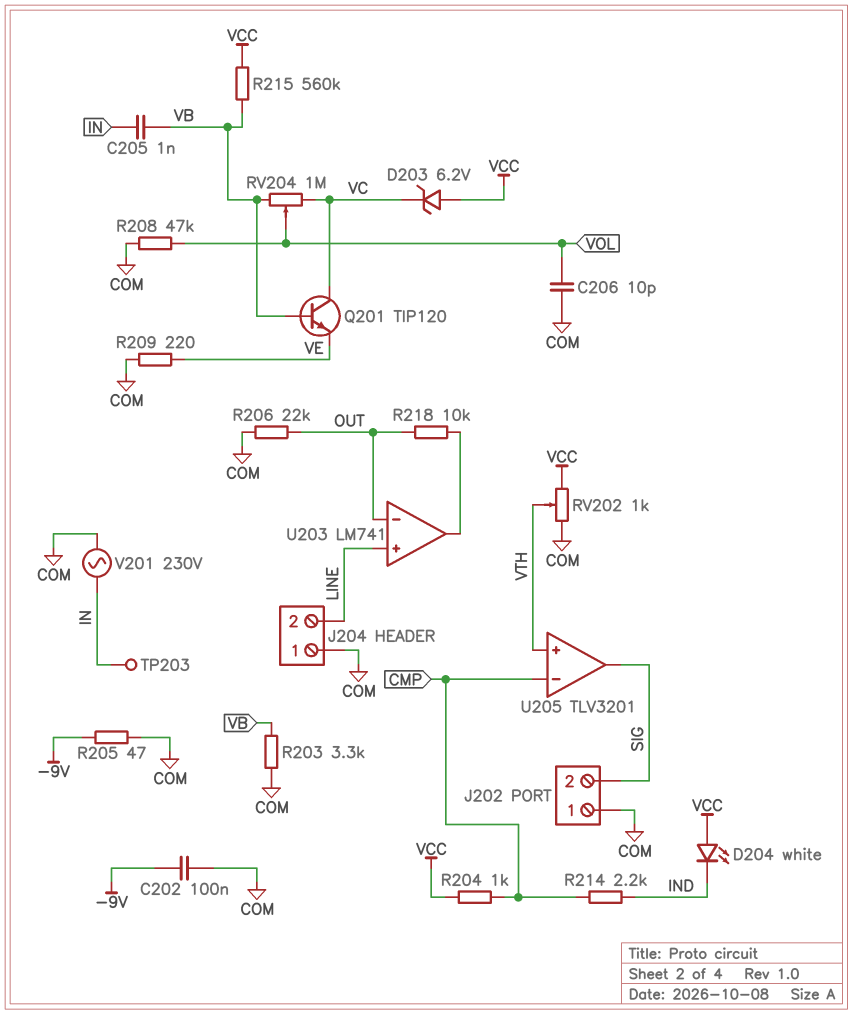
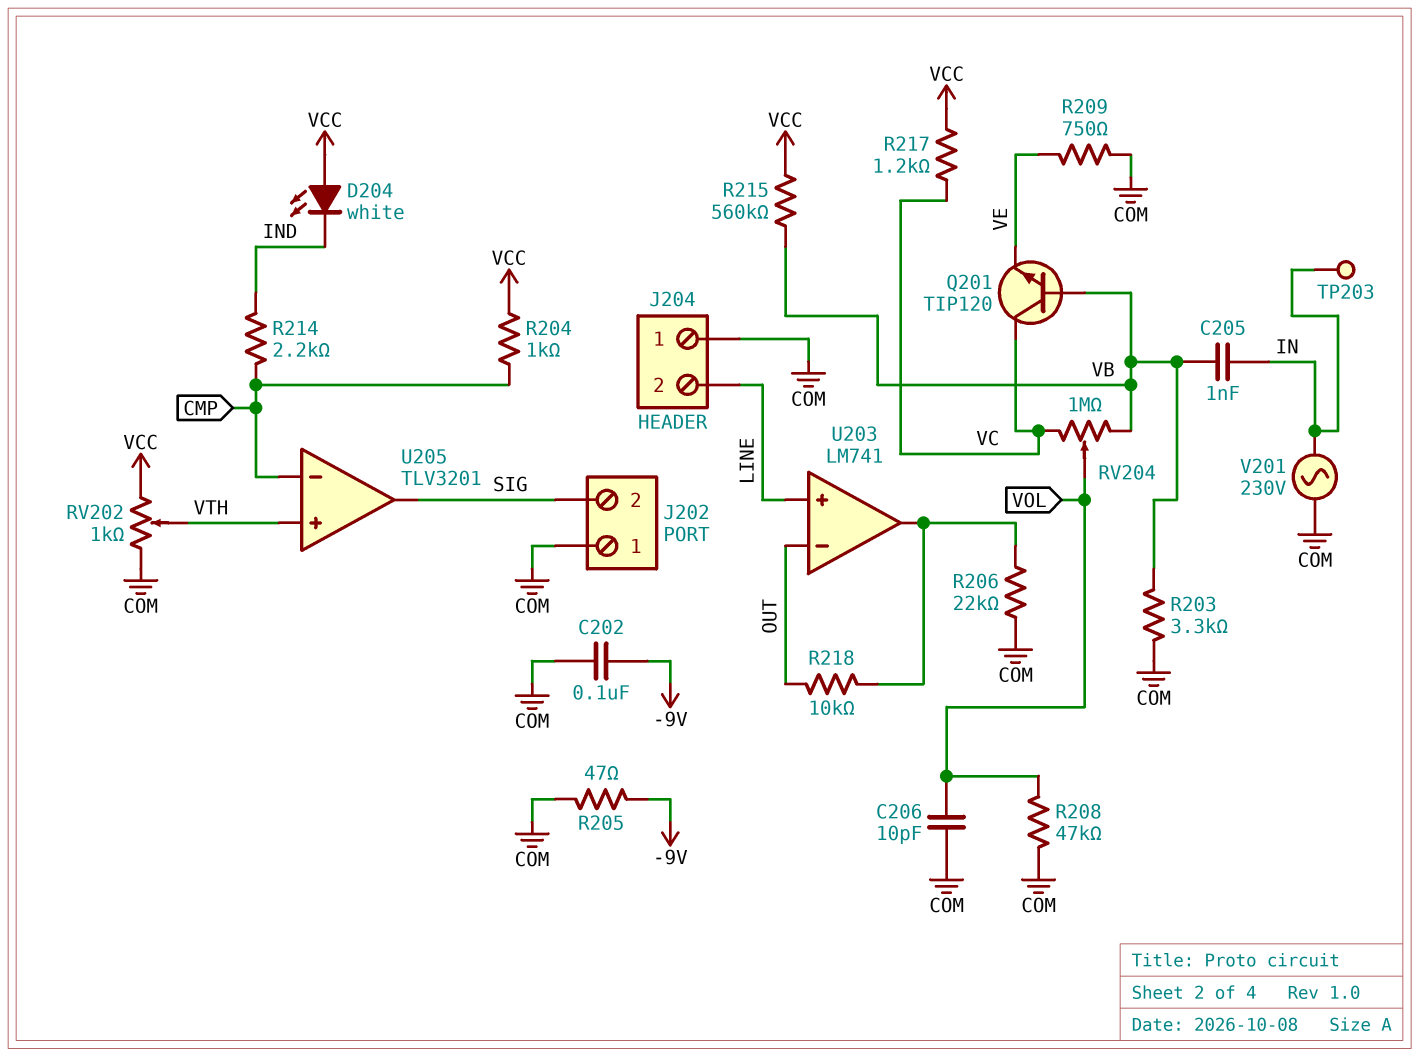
D203: zener 6.2V (A VCC, K VC) -> none
R206: 22k (COM, OUT) -> 22k (COM, U203/out)
R209: 220 (COM, VE) -> 750 (COM, VE)
R217: none -> 1.2k (VC, VCC)

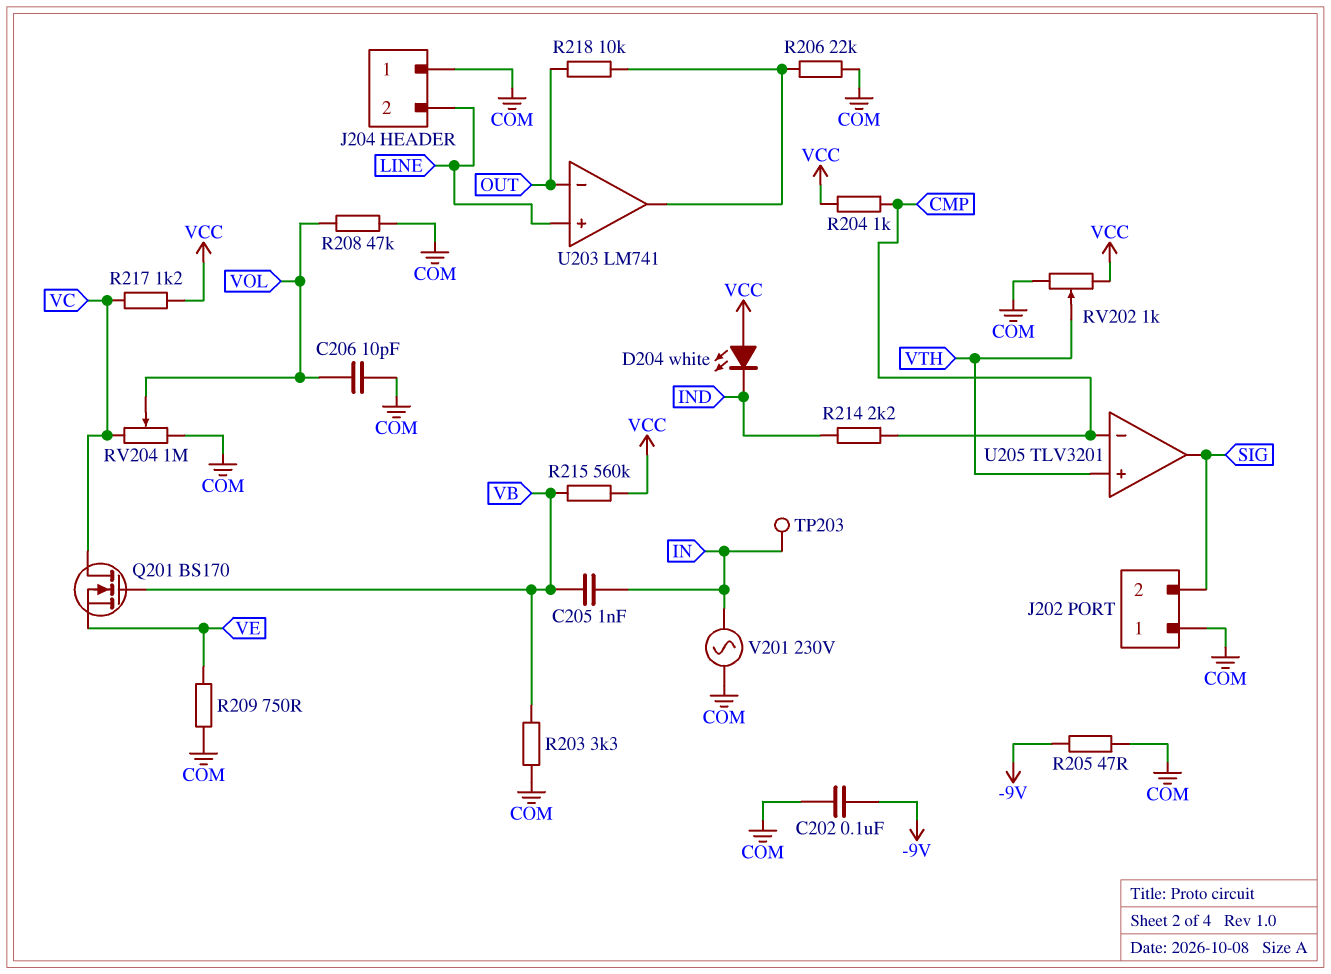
Q201: NPN TIP120 (B VB, C VC, E VE) -> NMOS BS170 (G VB, D VC, S VE)
RV204: 1M (VB, VC, wiper VOL) -> 1M (COM, VC, wiper VOL)

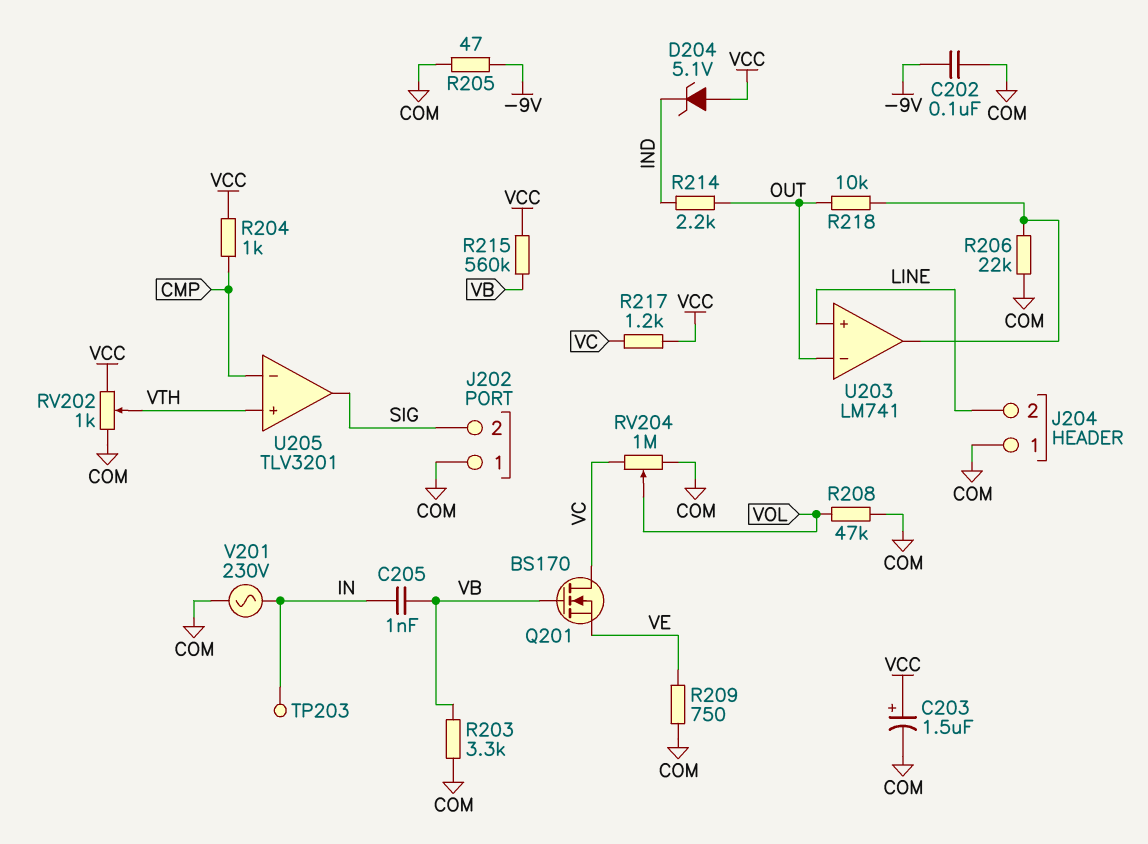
C203: none -> 1.5uF (plus VCC, minus COM)
C206: 10pF (COM, VOL) -> none
D204: LED white (A VCC, K IND) -> zener 5.1V (A VCC, K IND)
R214: 2.2k (CMP, IND) -> 2.2k (IND, OUT)

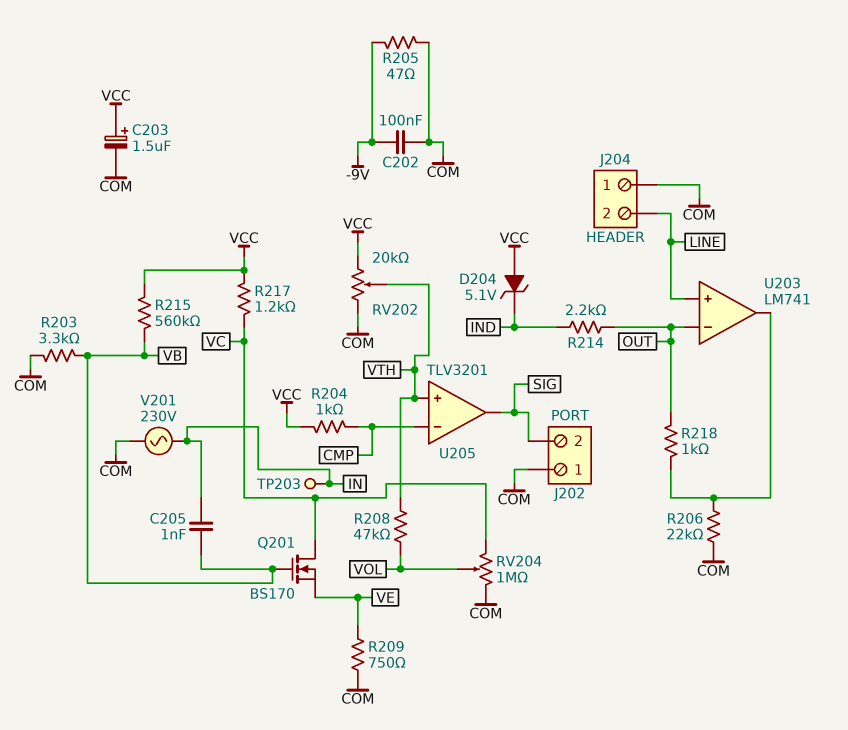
R208: 47k (COM, VOL) -> 47k (VOL, VTH)
R218: 10k (OUT, U203/out) -> 1k (OUT, U203/out)
RV202: 1k (COM, VCC, wiper VTH) -> 20k (COM, VCC, wiper VTH)

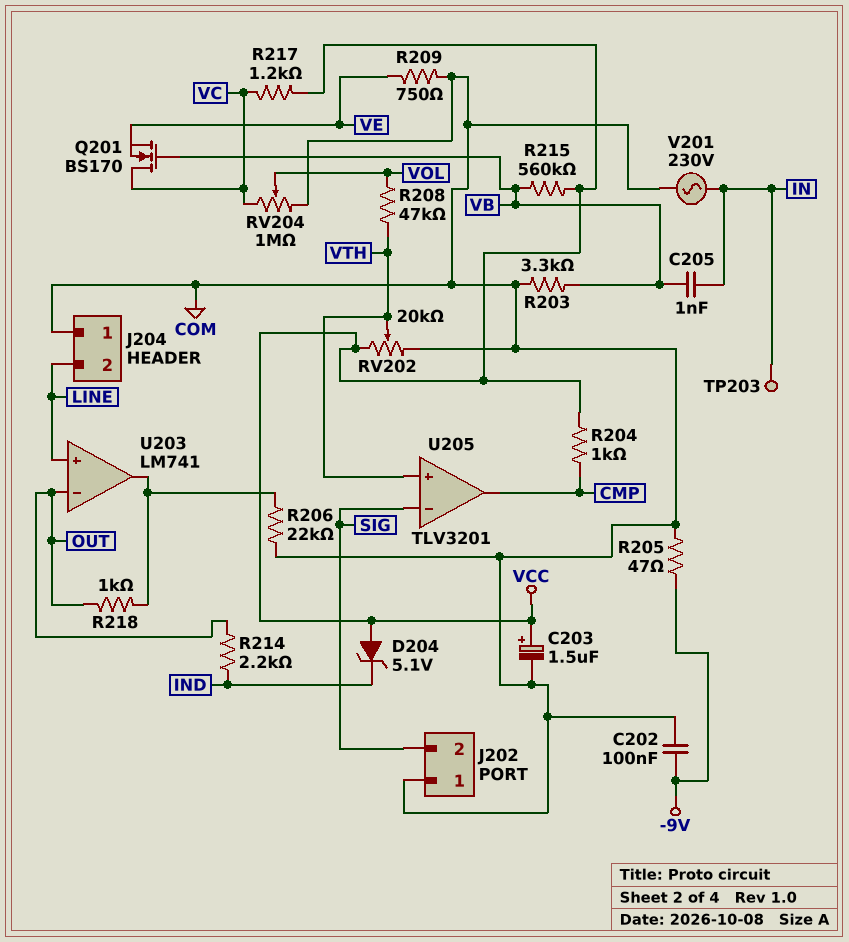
U205 pin in-: CMP -> SIG
U205 pin out: SIG -> CMP

